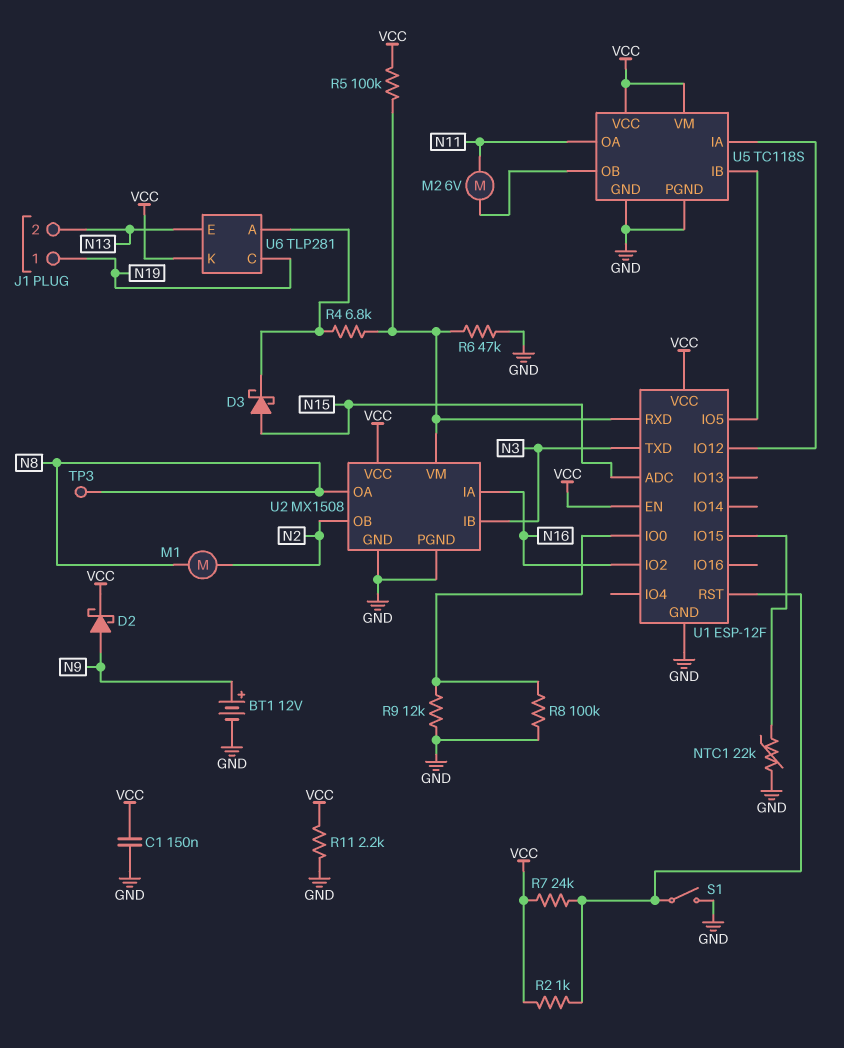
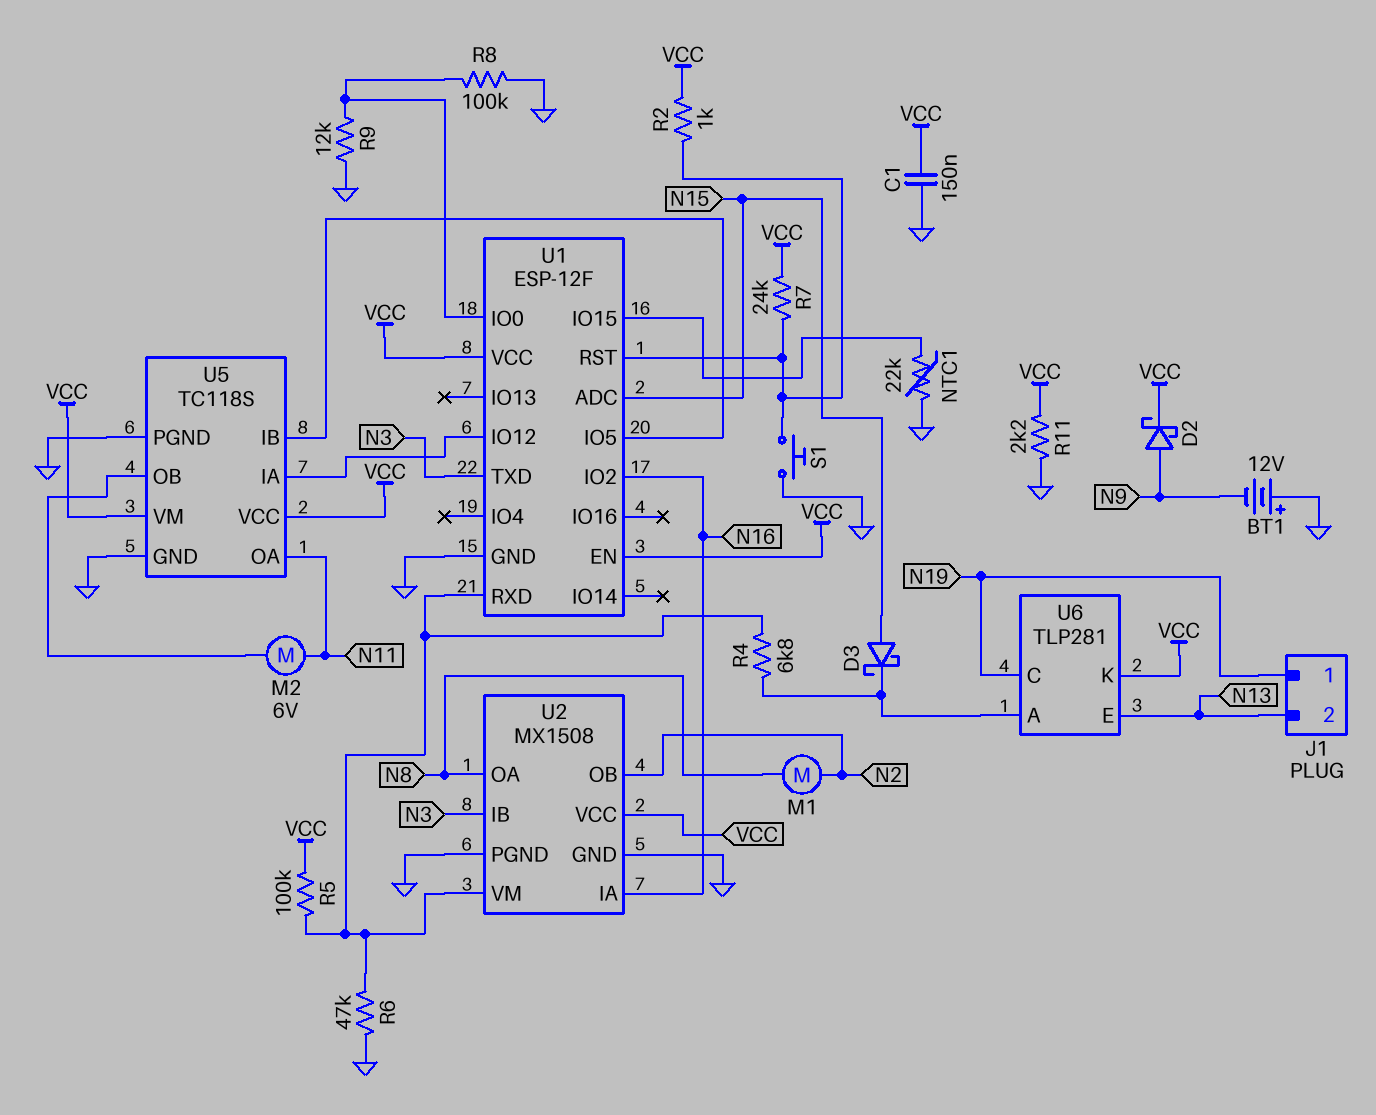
BT1: 12V (plus N9, minus GND) -> 12V (plus GND, minus N9)
S1: switch (GND, U1/RST) -> button (GND, U1/RST)
TP3: test point (N8) -> none

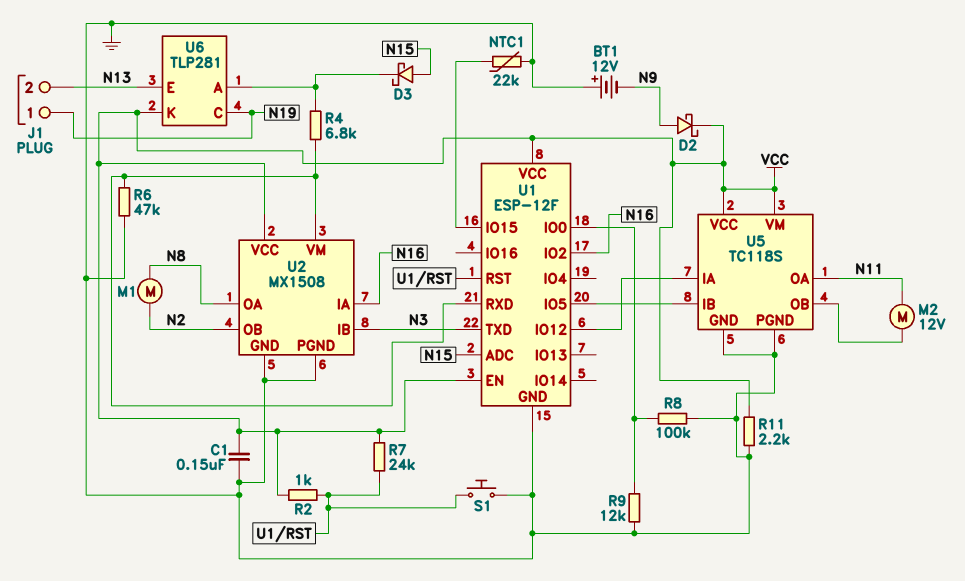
M2: motor 6V (N11, U5/OB) -> motor 12V (N11, U5/OB)
R5: 100k (U1/RXD, VCC) -> none

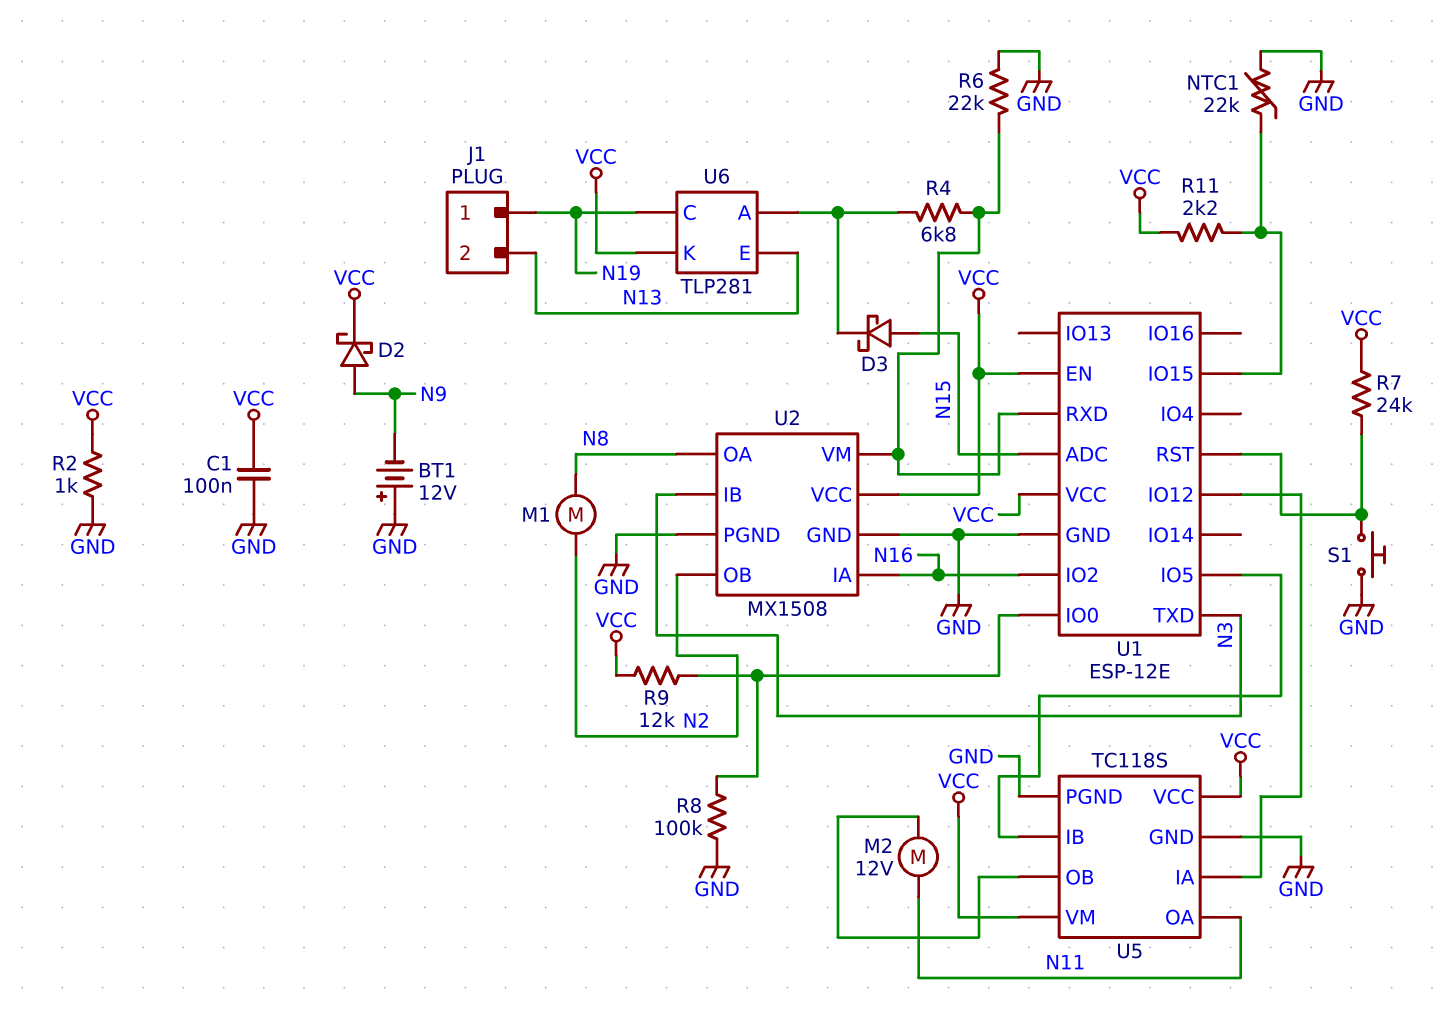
C1: 150nF (GND, VCC) -> 100nF (GND, VCC)
R2: 1k (U1/RST, VCC) -> 1k (GND, VCC)
R6: 47k (GND, U1/RXD) -> 22k (GND, U1/RXD)
R9: 12k (GND, U1/IO0) -> 12k (U1/IO0, VCC)
R11: 2.2k (GND, VCC) -> 2.2k (U1/IO15, VCC)
U1: ESP-12F -> ESP-12E

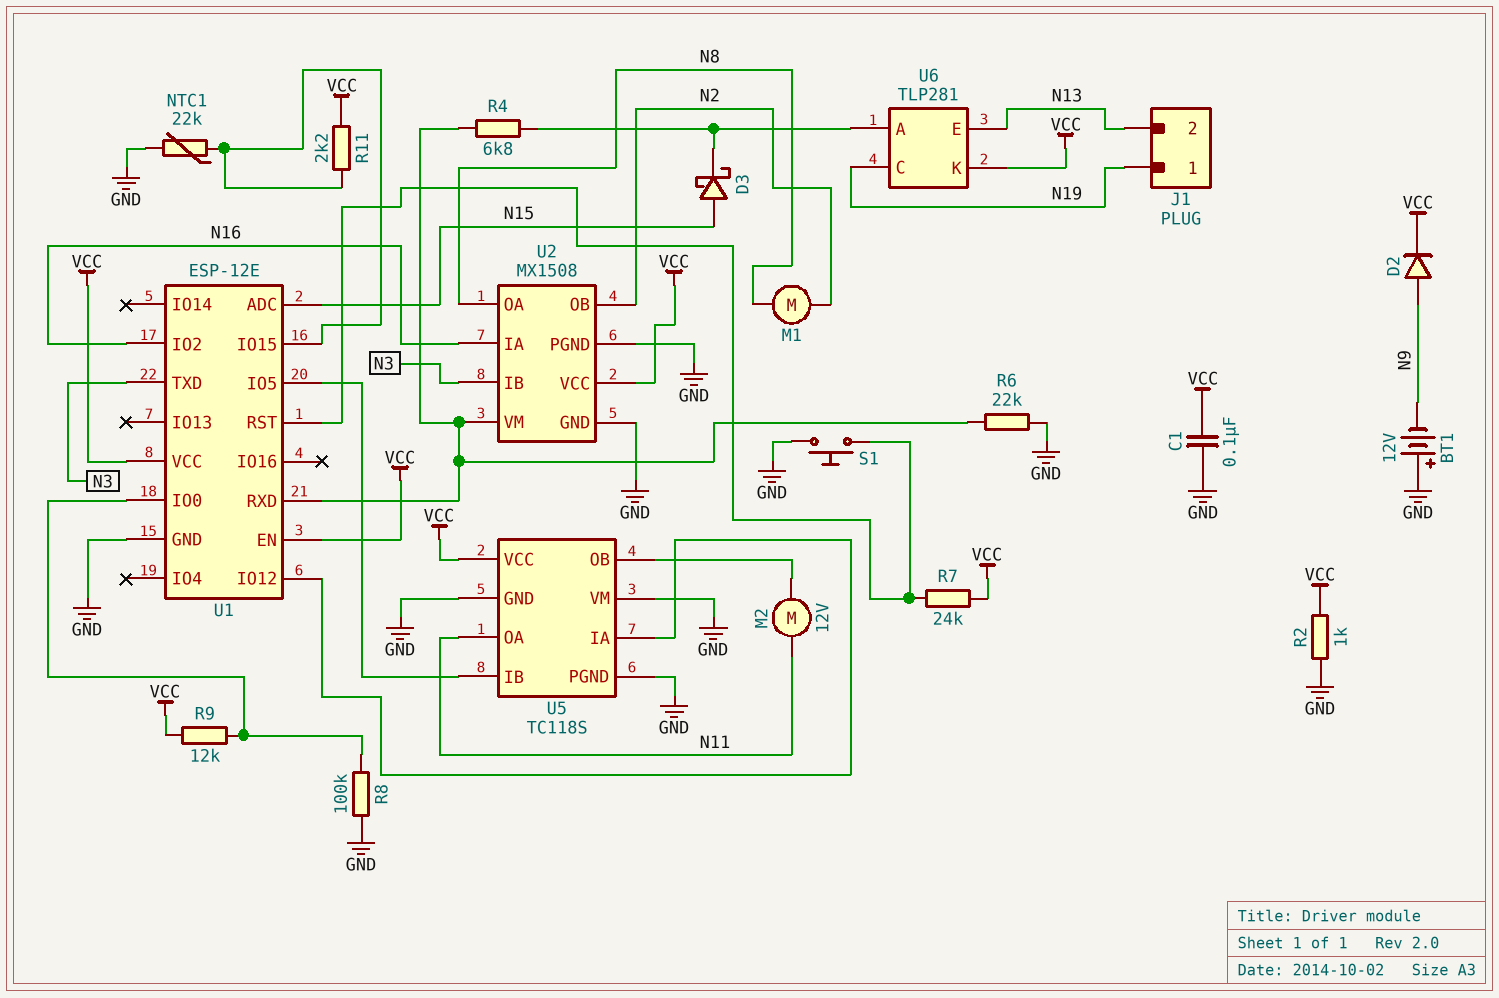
D2: schottky (A N9, K VCC) -> diode (A N9, K VCC)
U5 pin VM: VCC -> GND

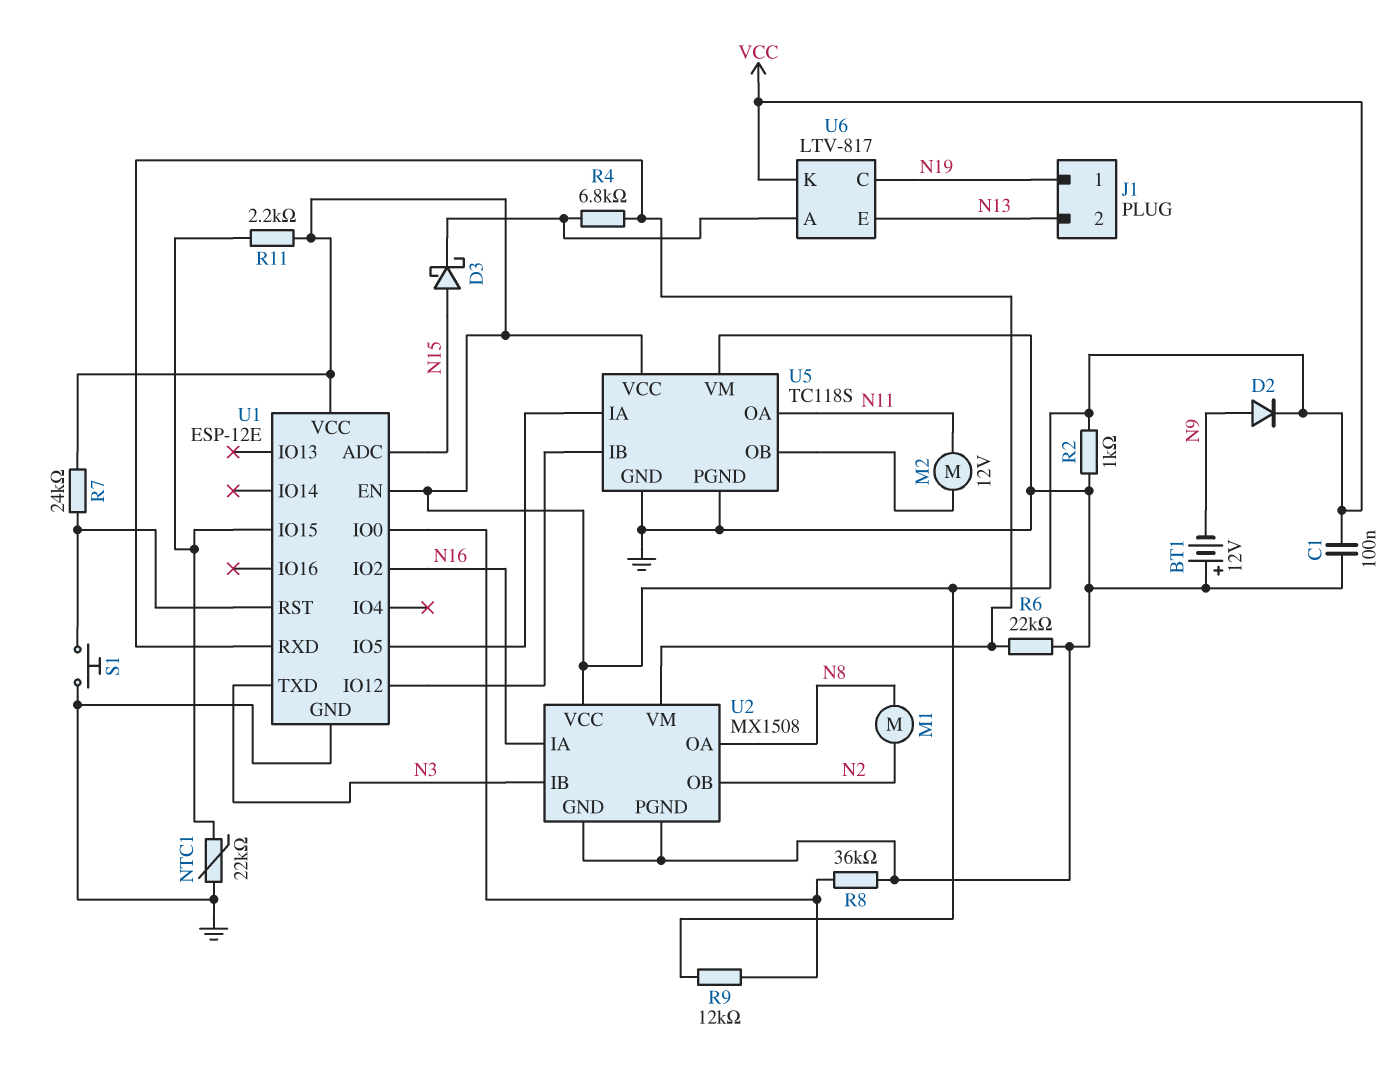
R8: 100k (GND, U1/IO0) -> 36k (GND, U1/IO0)
U5 pin IA: U1/IO12 -> U1/IO5
U5 pin IB: U1/IO5 -> U1/IO12
U6: TLP281 -> LTV-817

